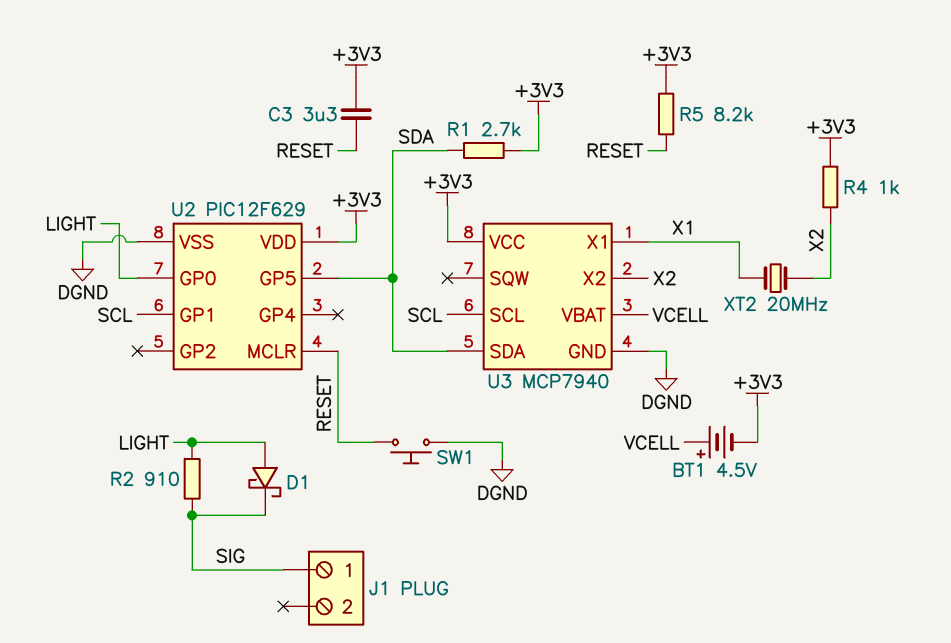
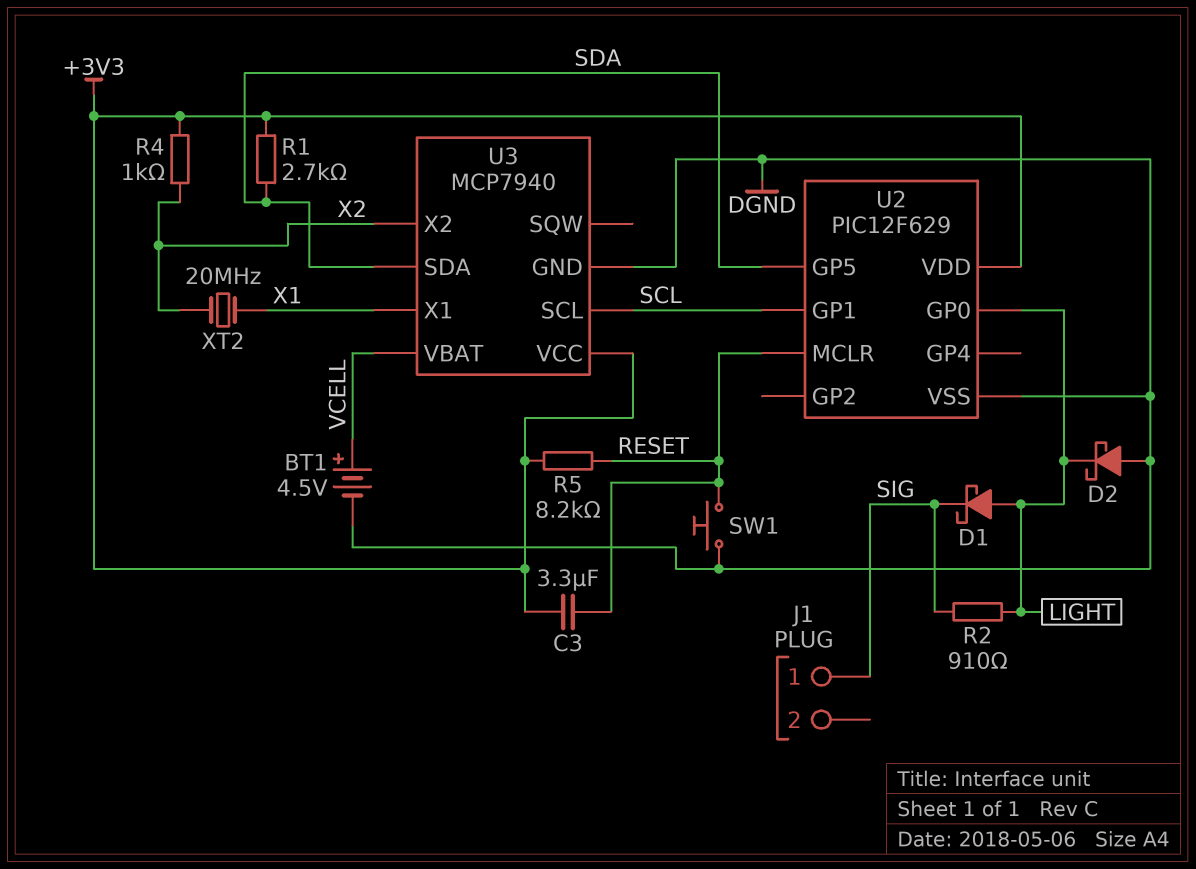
BT1: 4.5V (plus VCELL, minus +3V3) -> 4.5V (plus VCELL, minus DGND)
D2: none -> schottky (A DGND, K LIGHT)

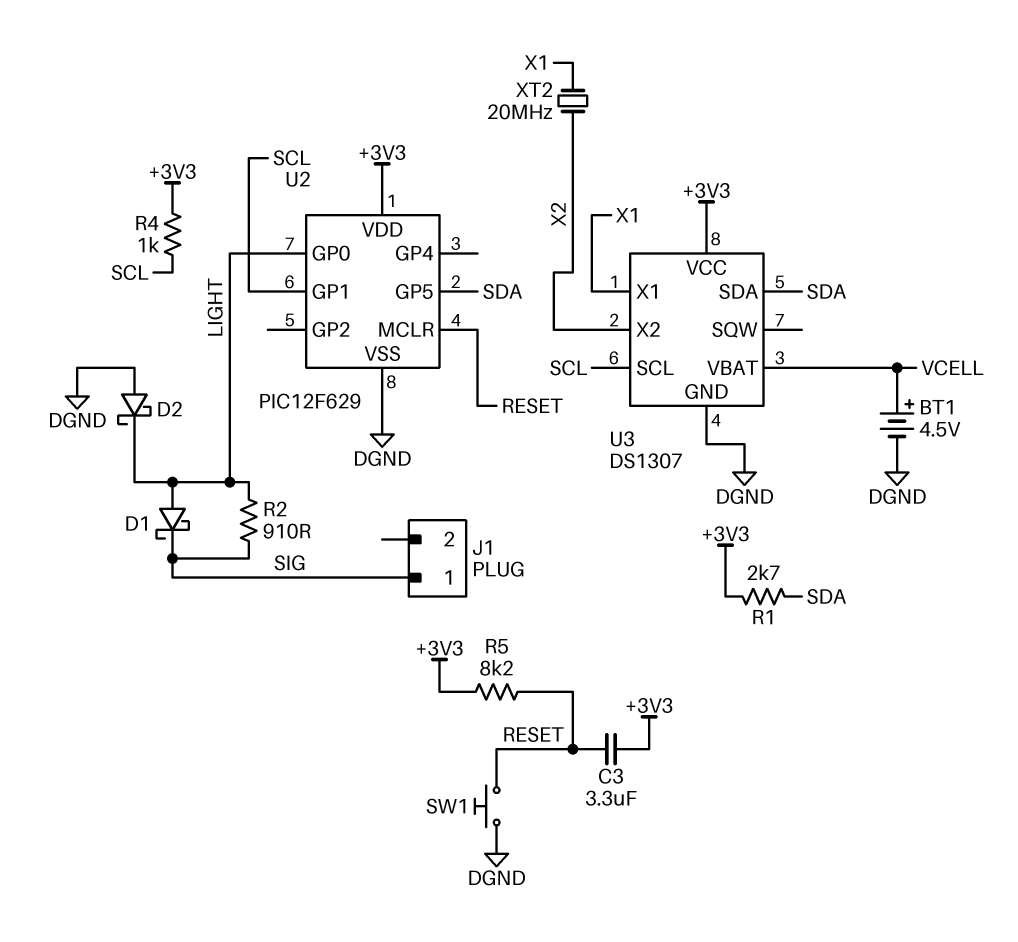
R4: 1k (+3V3, X2) -> 1k (+3V3, SCL)
U3: MCP7940 -> DS1307

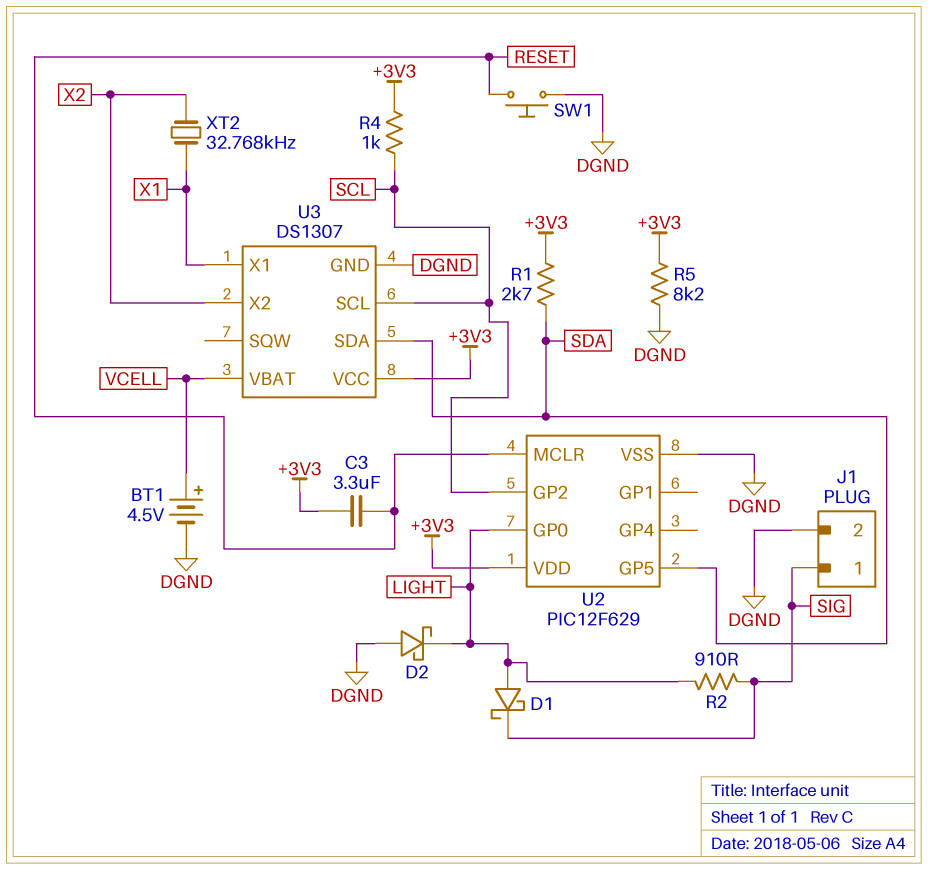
J1 pin 2: none -> DGND
R5: 8.2k (+3V3, RESET) -> 8.2k (+3V3, DGND)
U2 pin GP1: SCL -> none
U2 pin GP2: none -> SCL
XT2: 20MHz (X1, X2) -> 32.768kHz (X1, X2)

